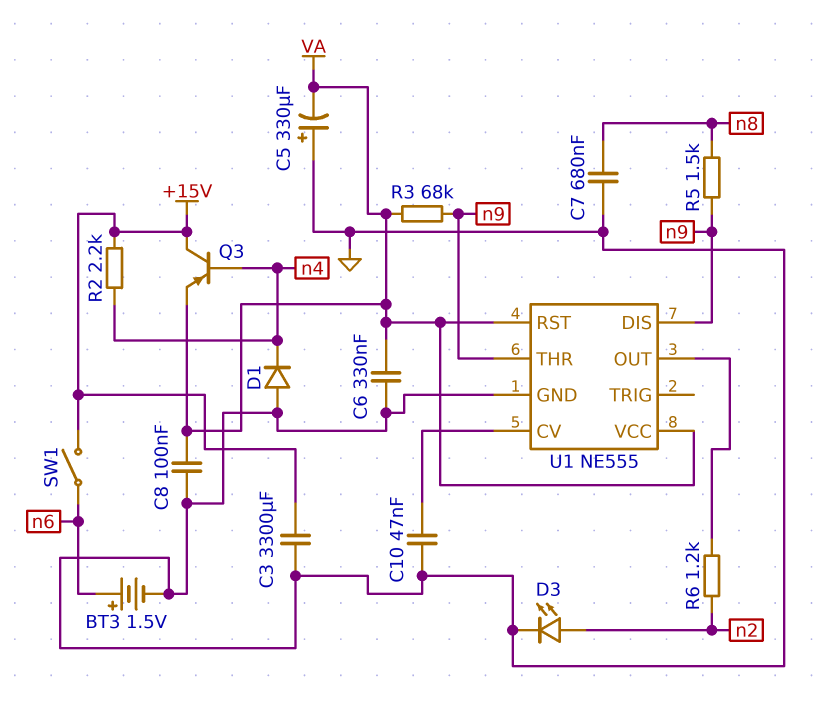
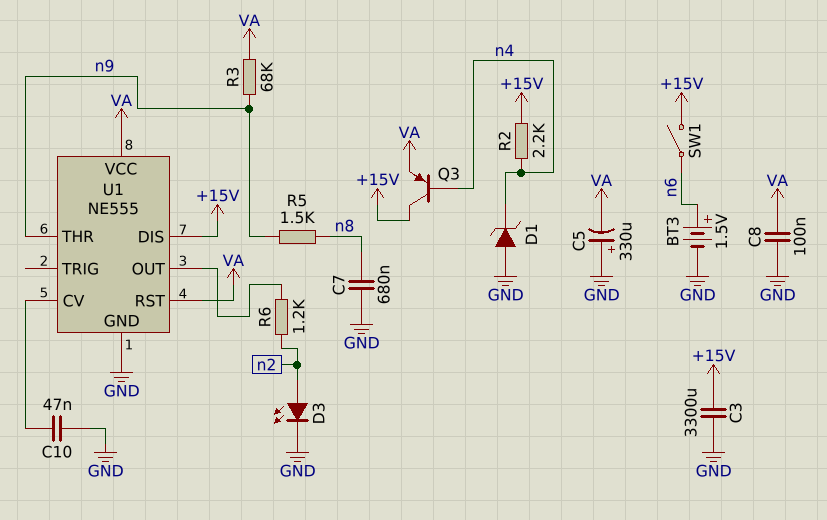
C6: 330nF (GND, VA) -> none
D1: diode (A GND, K n4) -> zener (A GND, K n4)
U1 pin DIS: n9 -> +15V

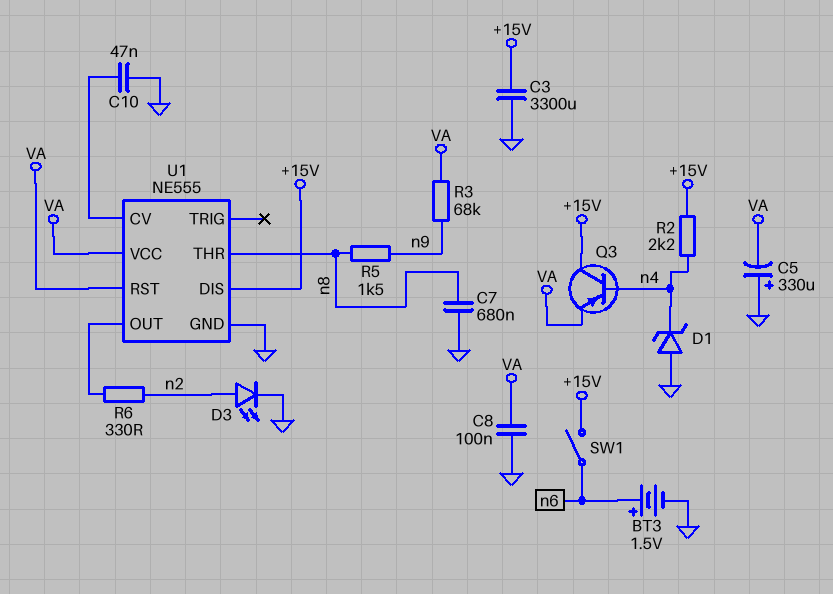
R6: 1.2k (U1/OUT, n2) -> 330 (U1/OUT, n2)
U1 pin THR: n9 -> n8

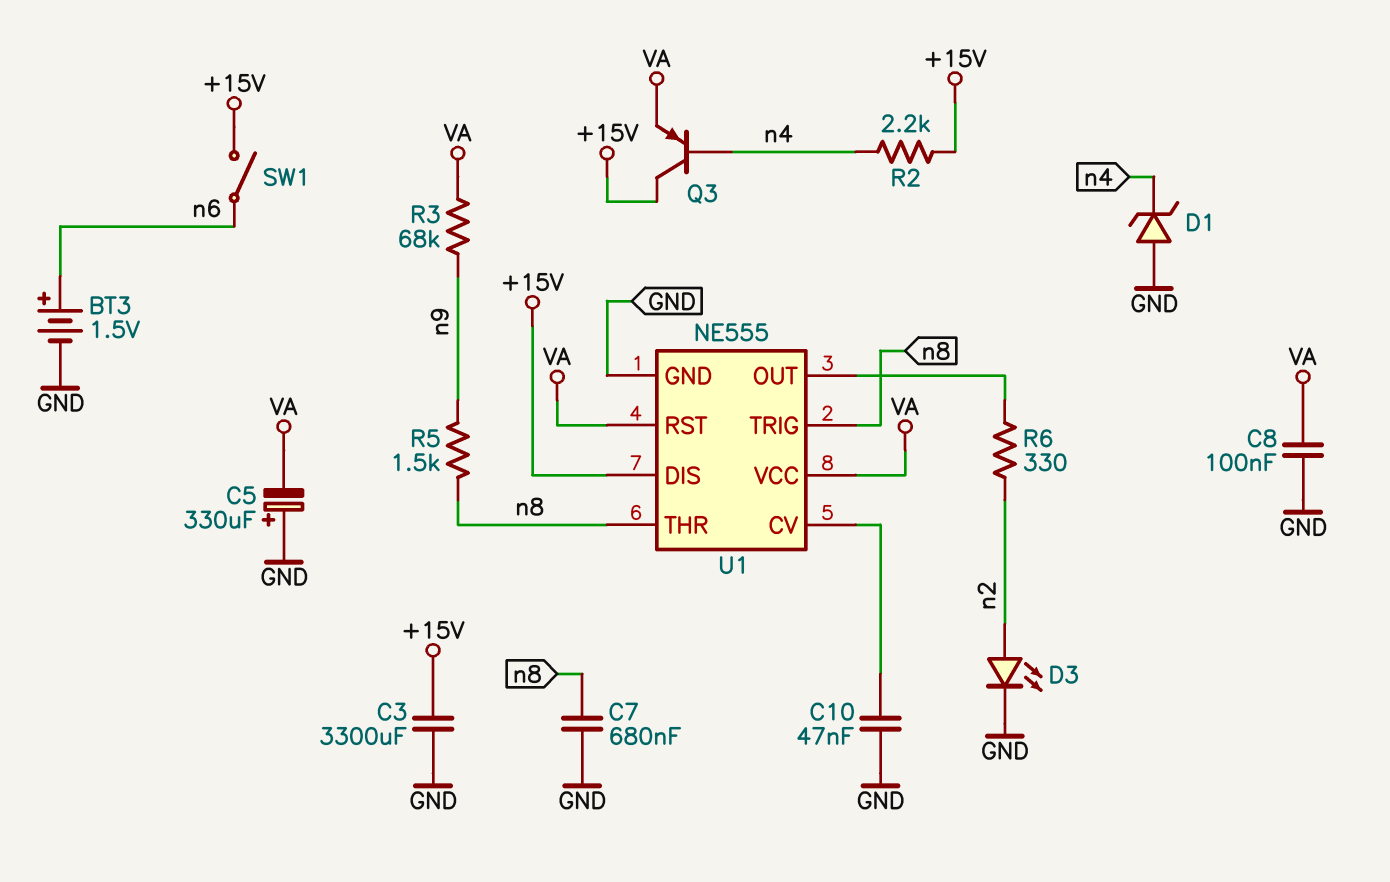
U1 pin TRIG: none -> n8

